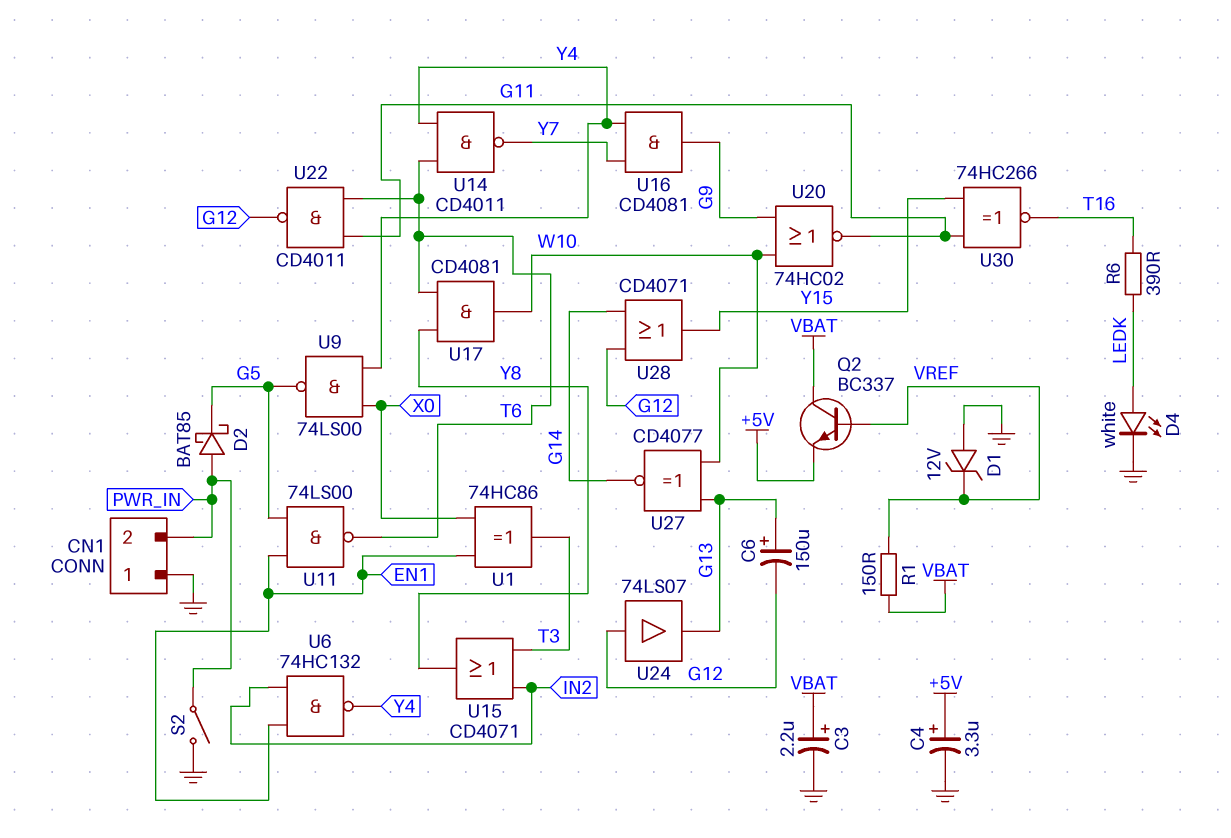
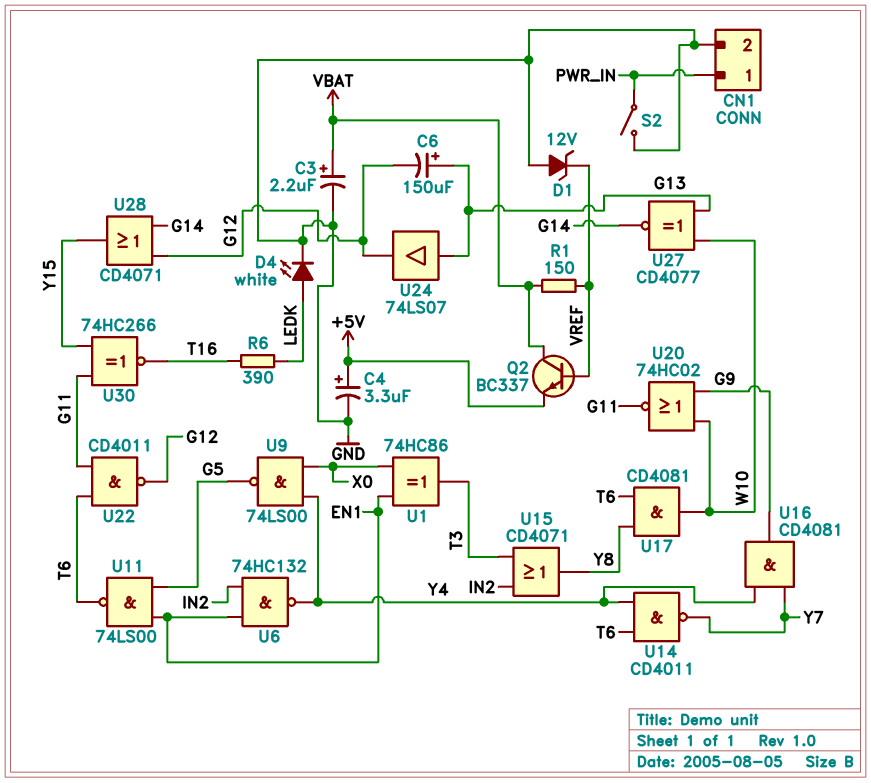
CN1 pin 1: GND -> PWR_IN
CN1 pin 2: PWR_IN -> GND
D2: schottky BAT85 (A PWR_IN, K G5) -> none
U24: buffer 74LS07 (in G12, out G13) -> buffer 74LS07 (in G13, out G12)

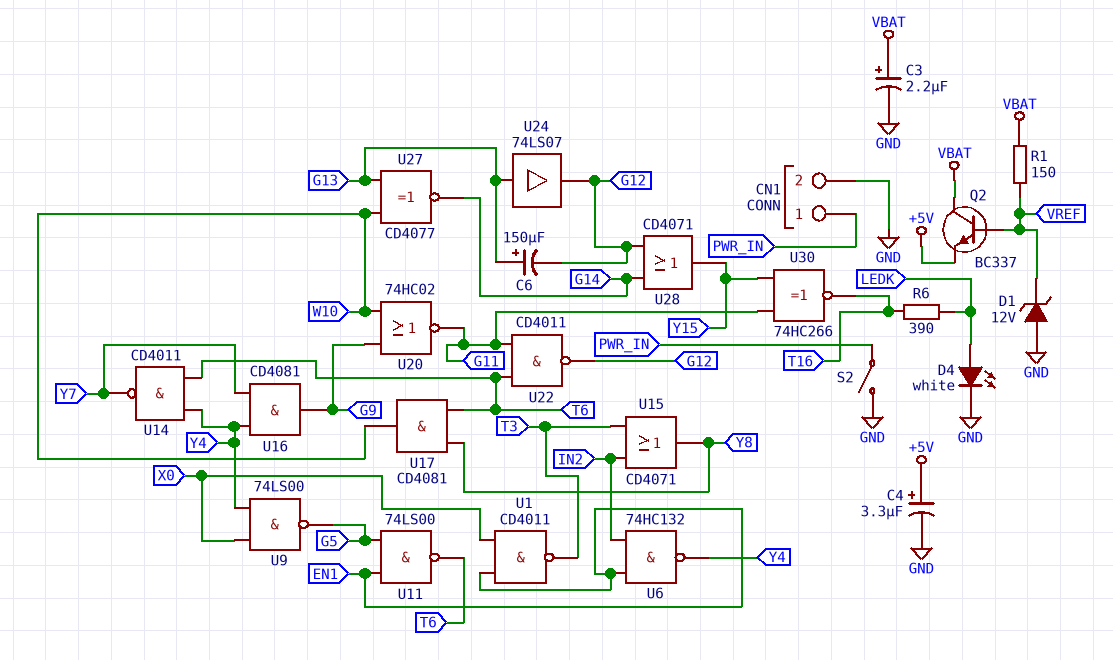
U1: XOR 74HC86 (in EN1, in X0, out T3) -> NAND CD4011 (in EN1, in X0, out T3)

